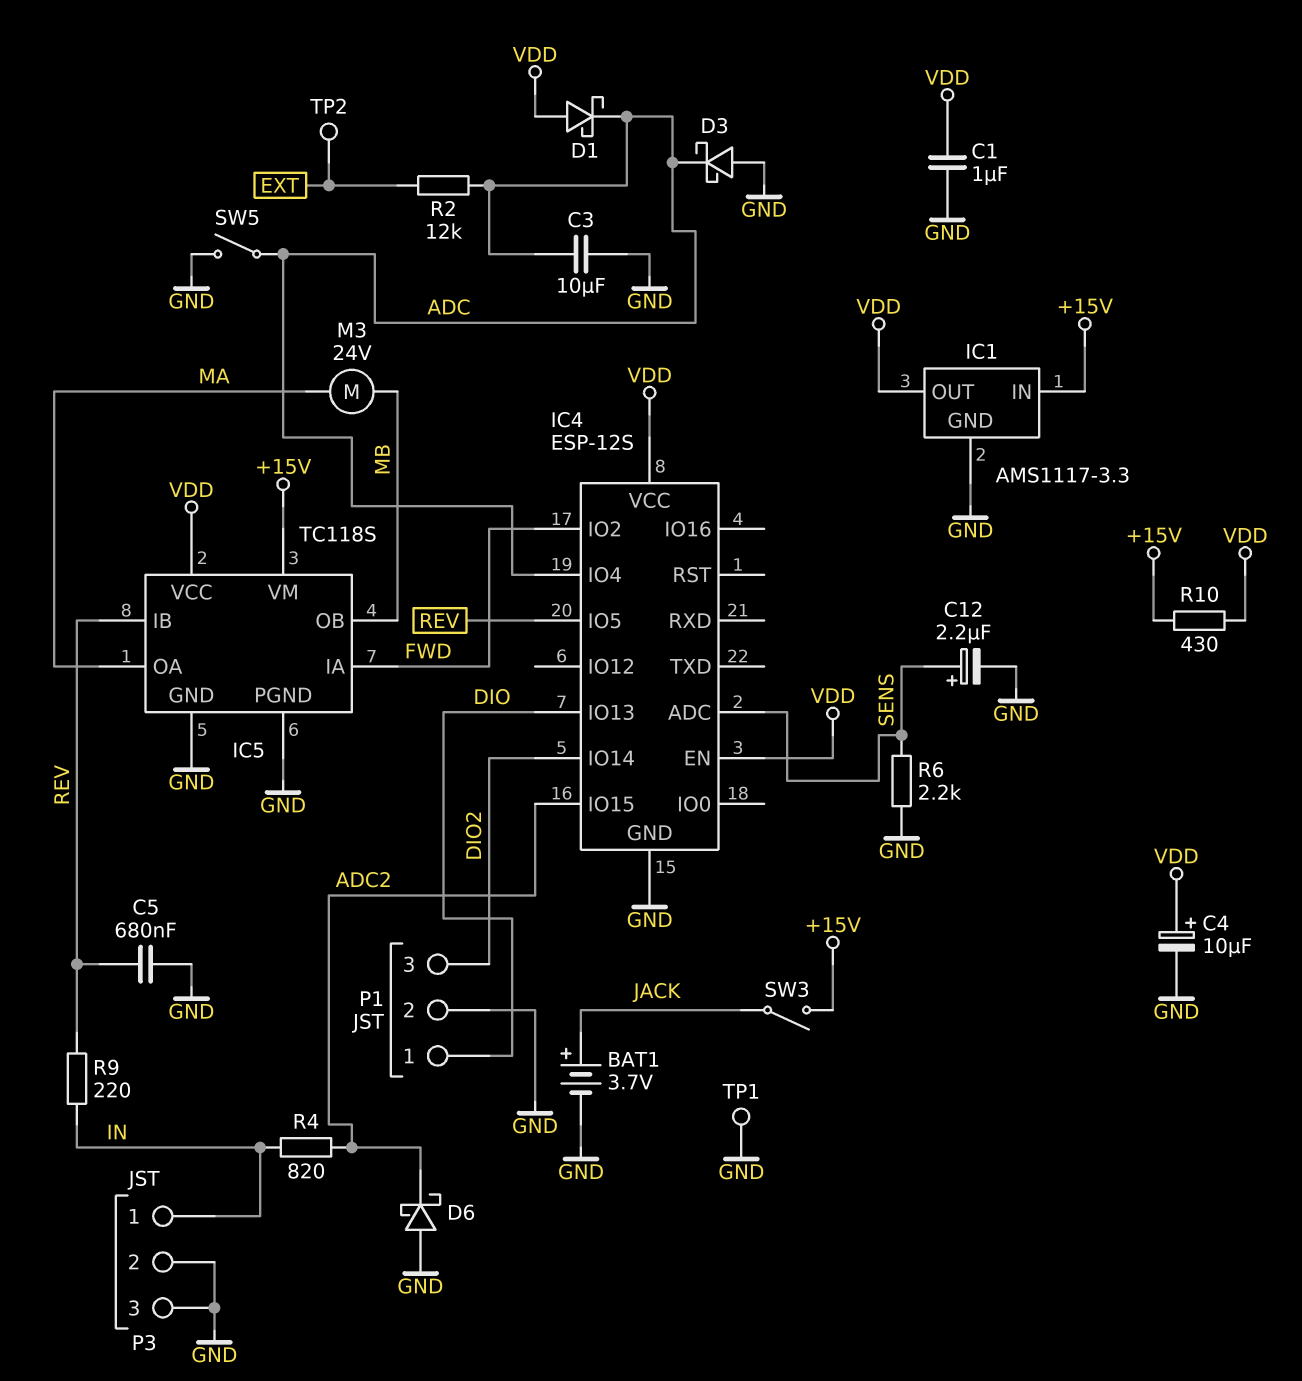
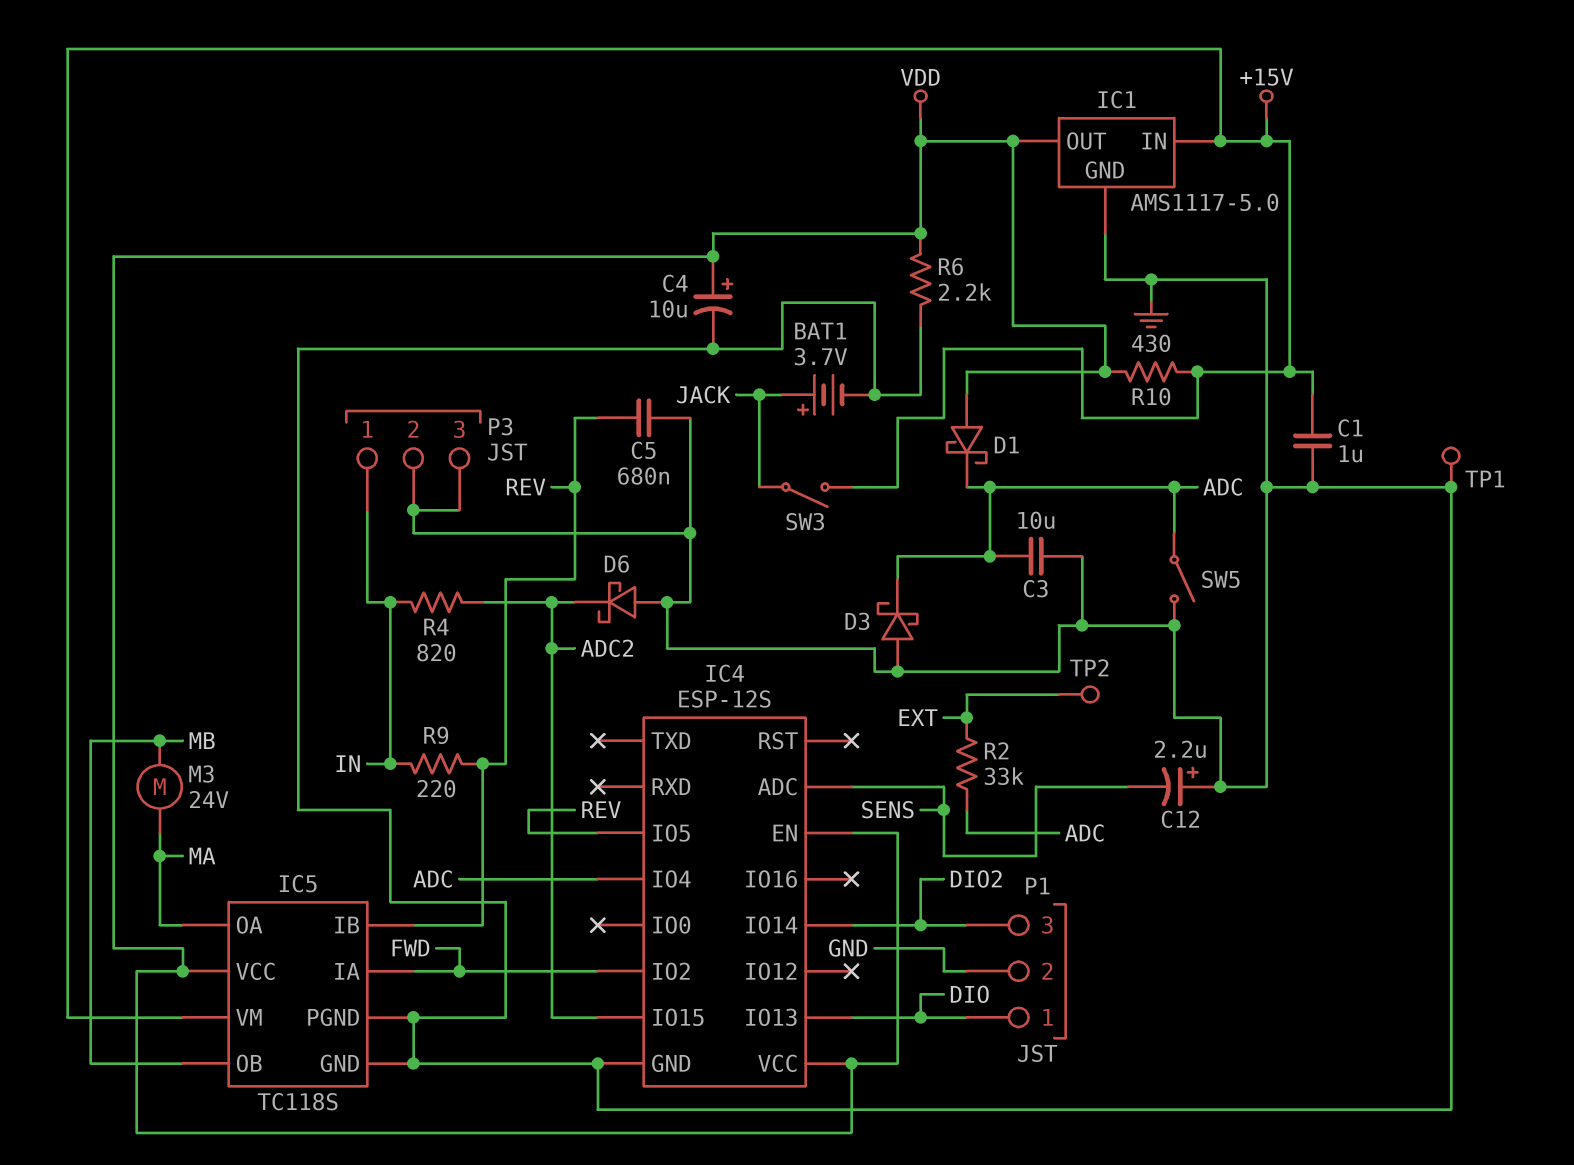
C1: 1uF (GND, VDD) -> 1uF (+15V, GND)
C12: 2.2uF (plus SENS, minus GND) -> 2.2uF (plus GND, minus SENS)
IC1: AMS1117-3.3 -> AMS1117-5.0
R2: 12k (ADC, EXT) -> 33k (ADC, EXT)
R6: 2.2k (GND, SENS) -> 2.2k (GND, VDD)

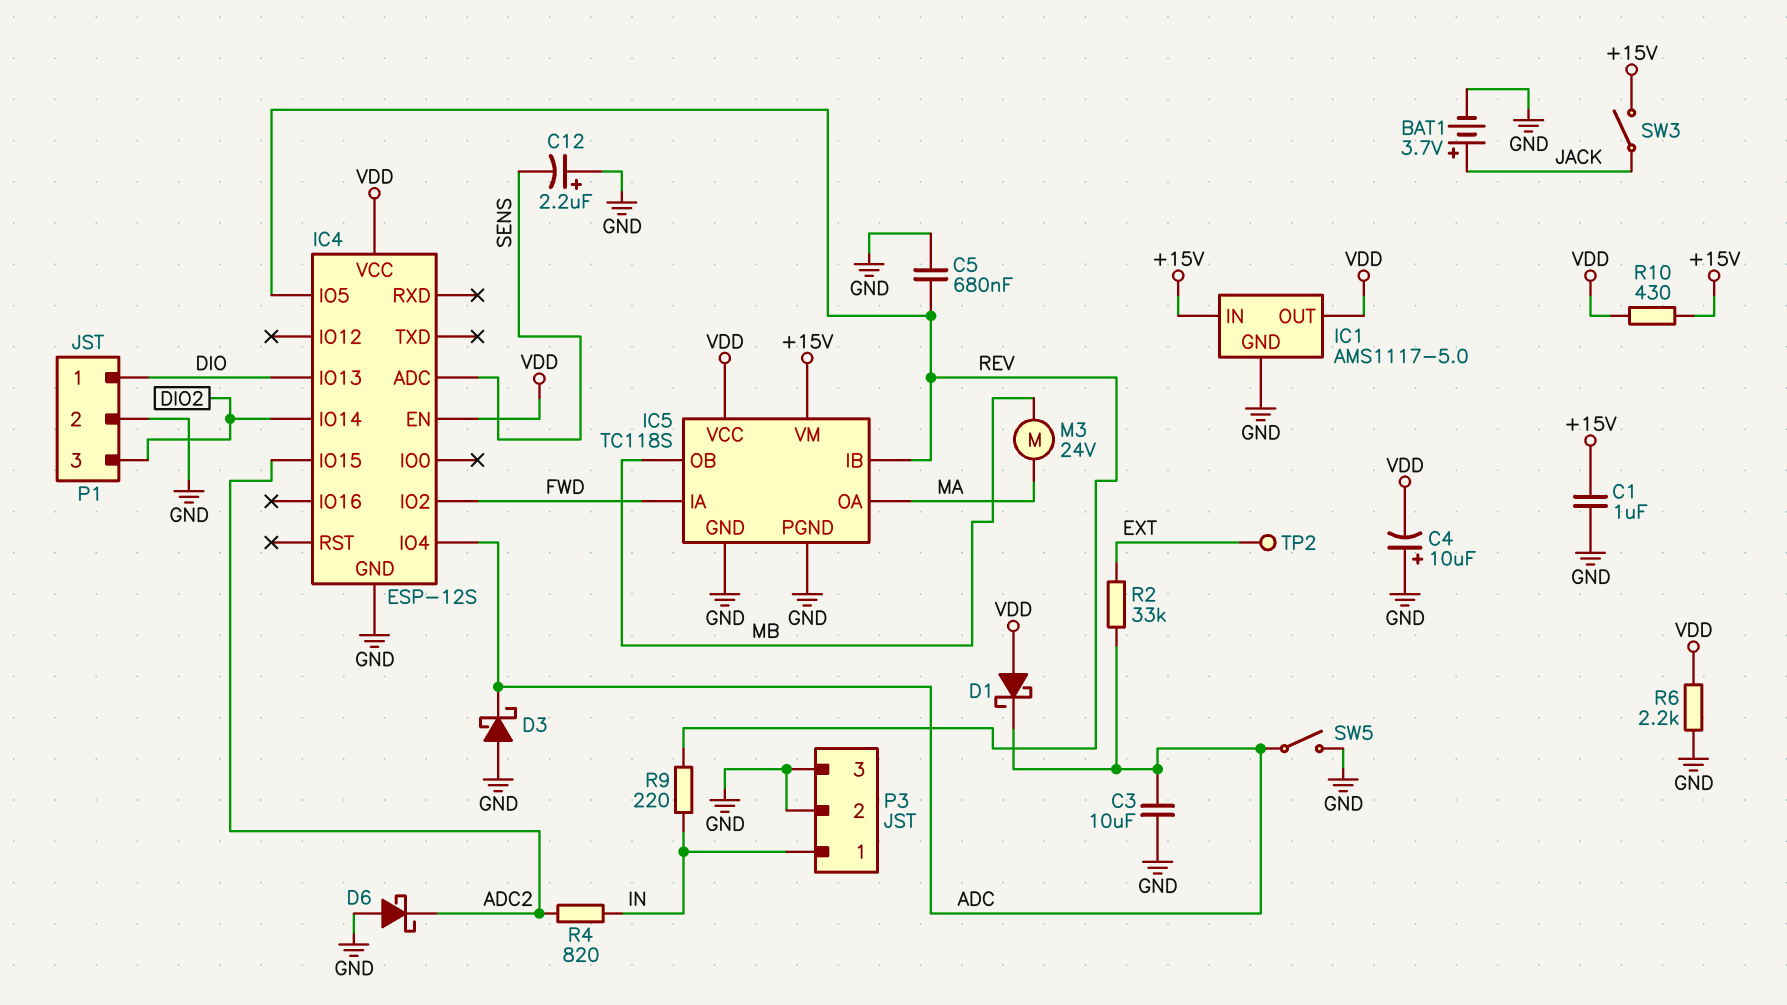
C4: 10uF (plus VDD, minus GND) -> 10uF (plus GND, minus VDD)
TP1: test point (GND) -> none

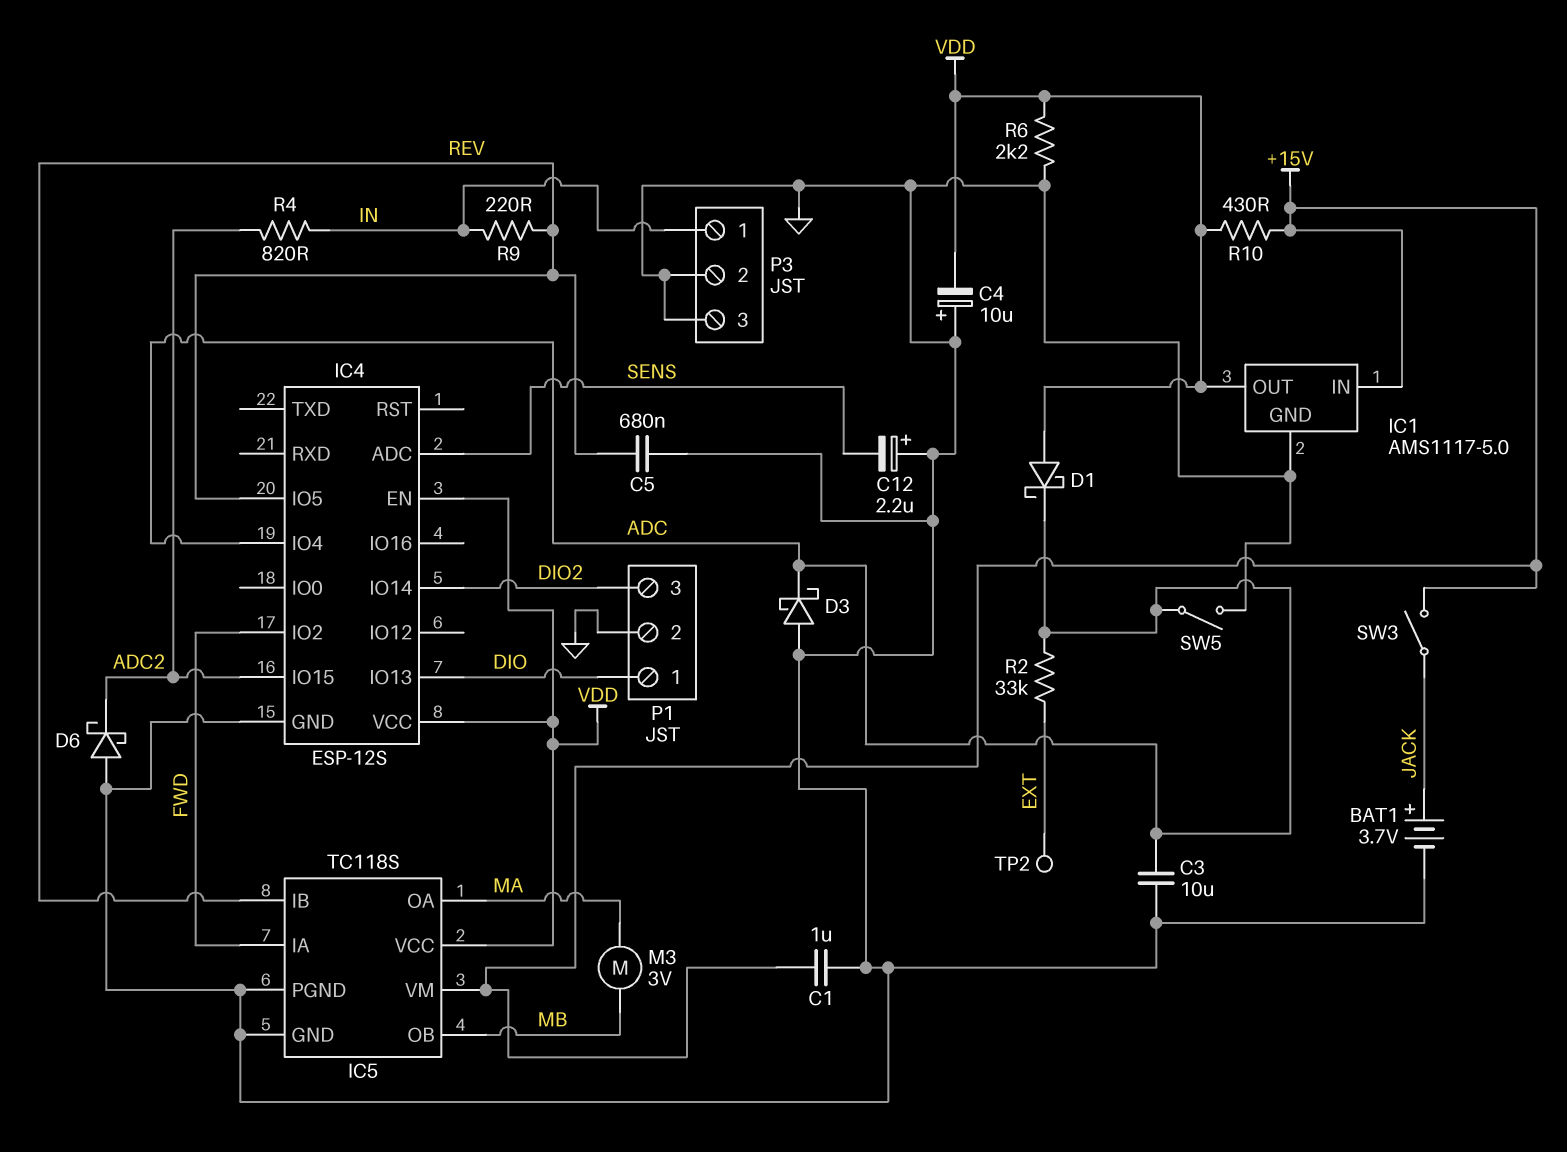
M3: motor 24V (MA, MB) -> motor 3V (MA, MB)

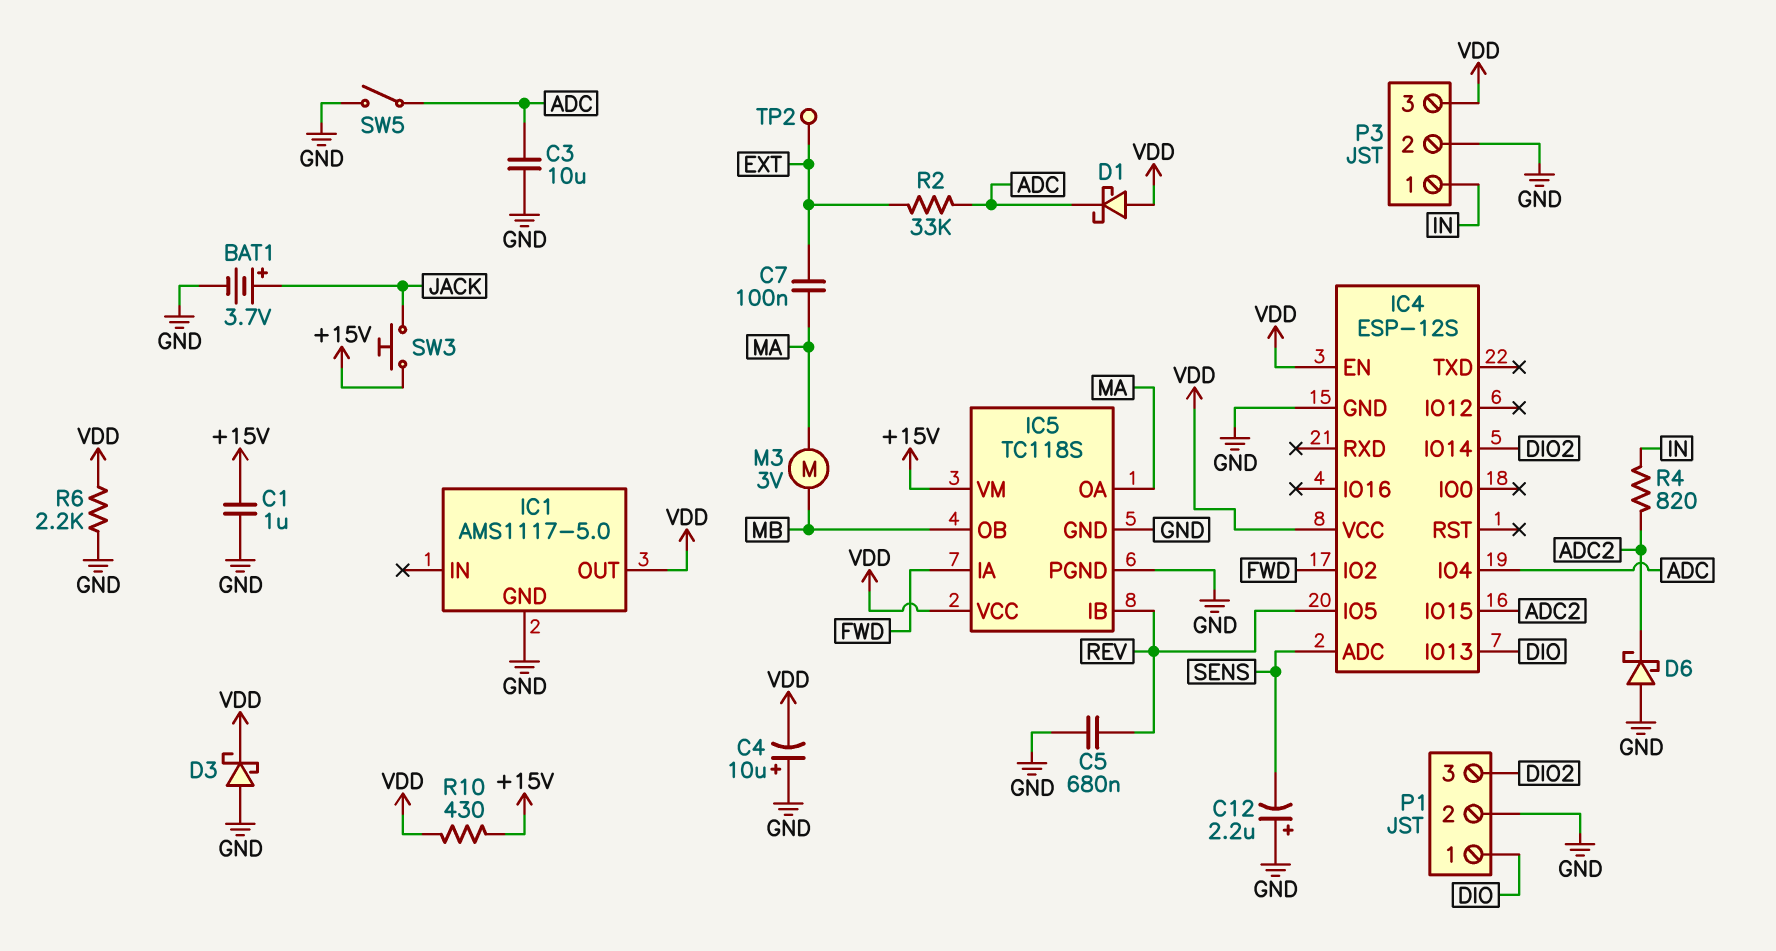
C7: none -> 100nF (EXT, MA)
D3: schottky (A GND, K ADC) -> schottky (A GND, K VDD)
IC1 pin IN: +15V -> none
P3 pin 3: GND -> VDD
R9: 220 (IN, REV) -> none
SW3: switch (+15V, JACK) -> button (+15V, JACK)

